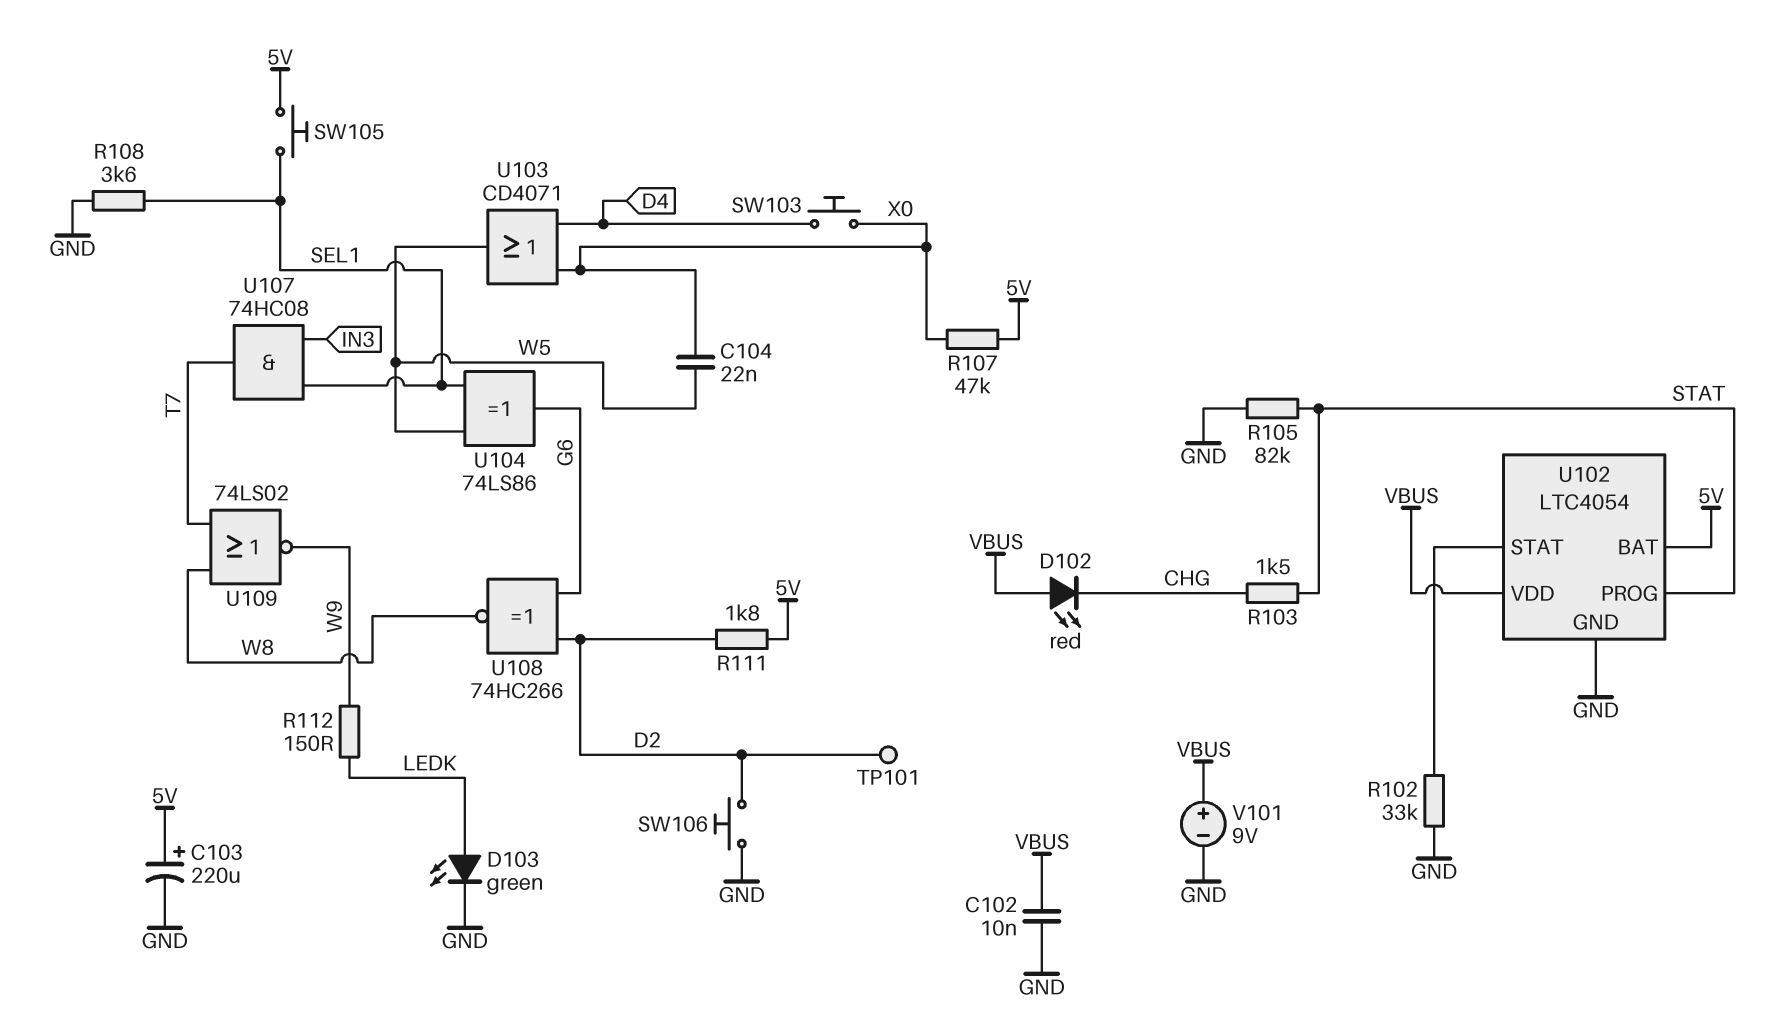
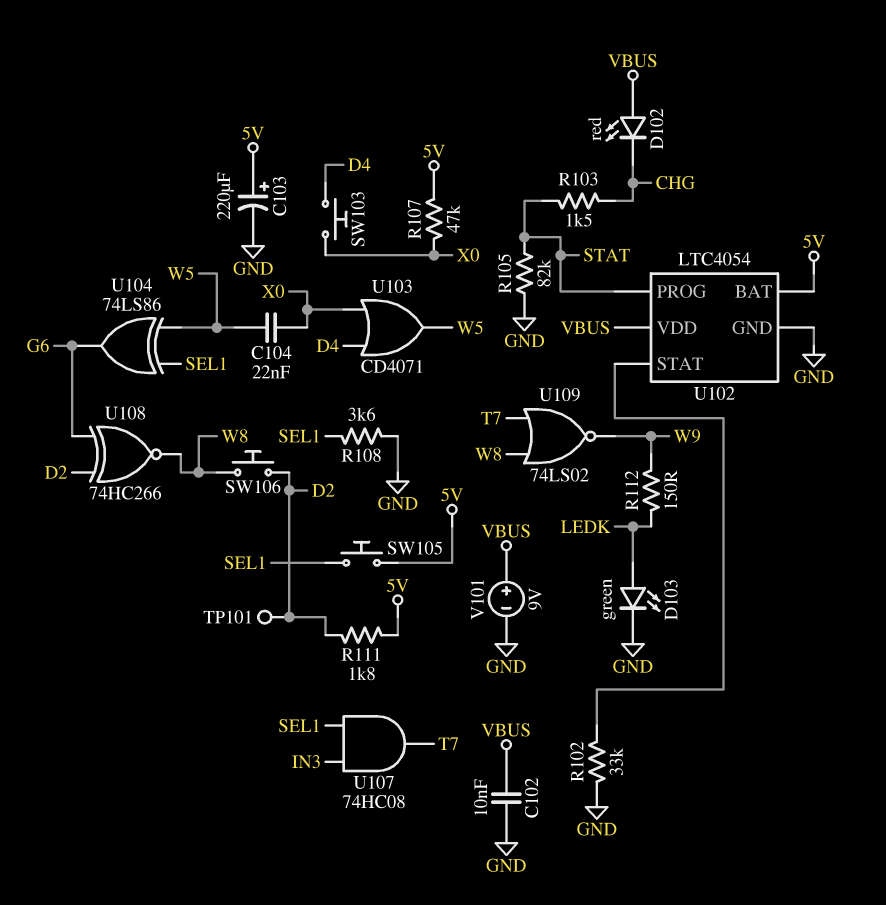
SW106: button (D2, GND) -> button (D2, W8)

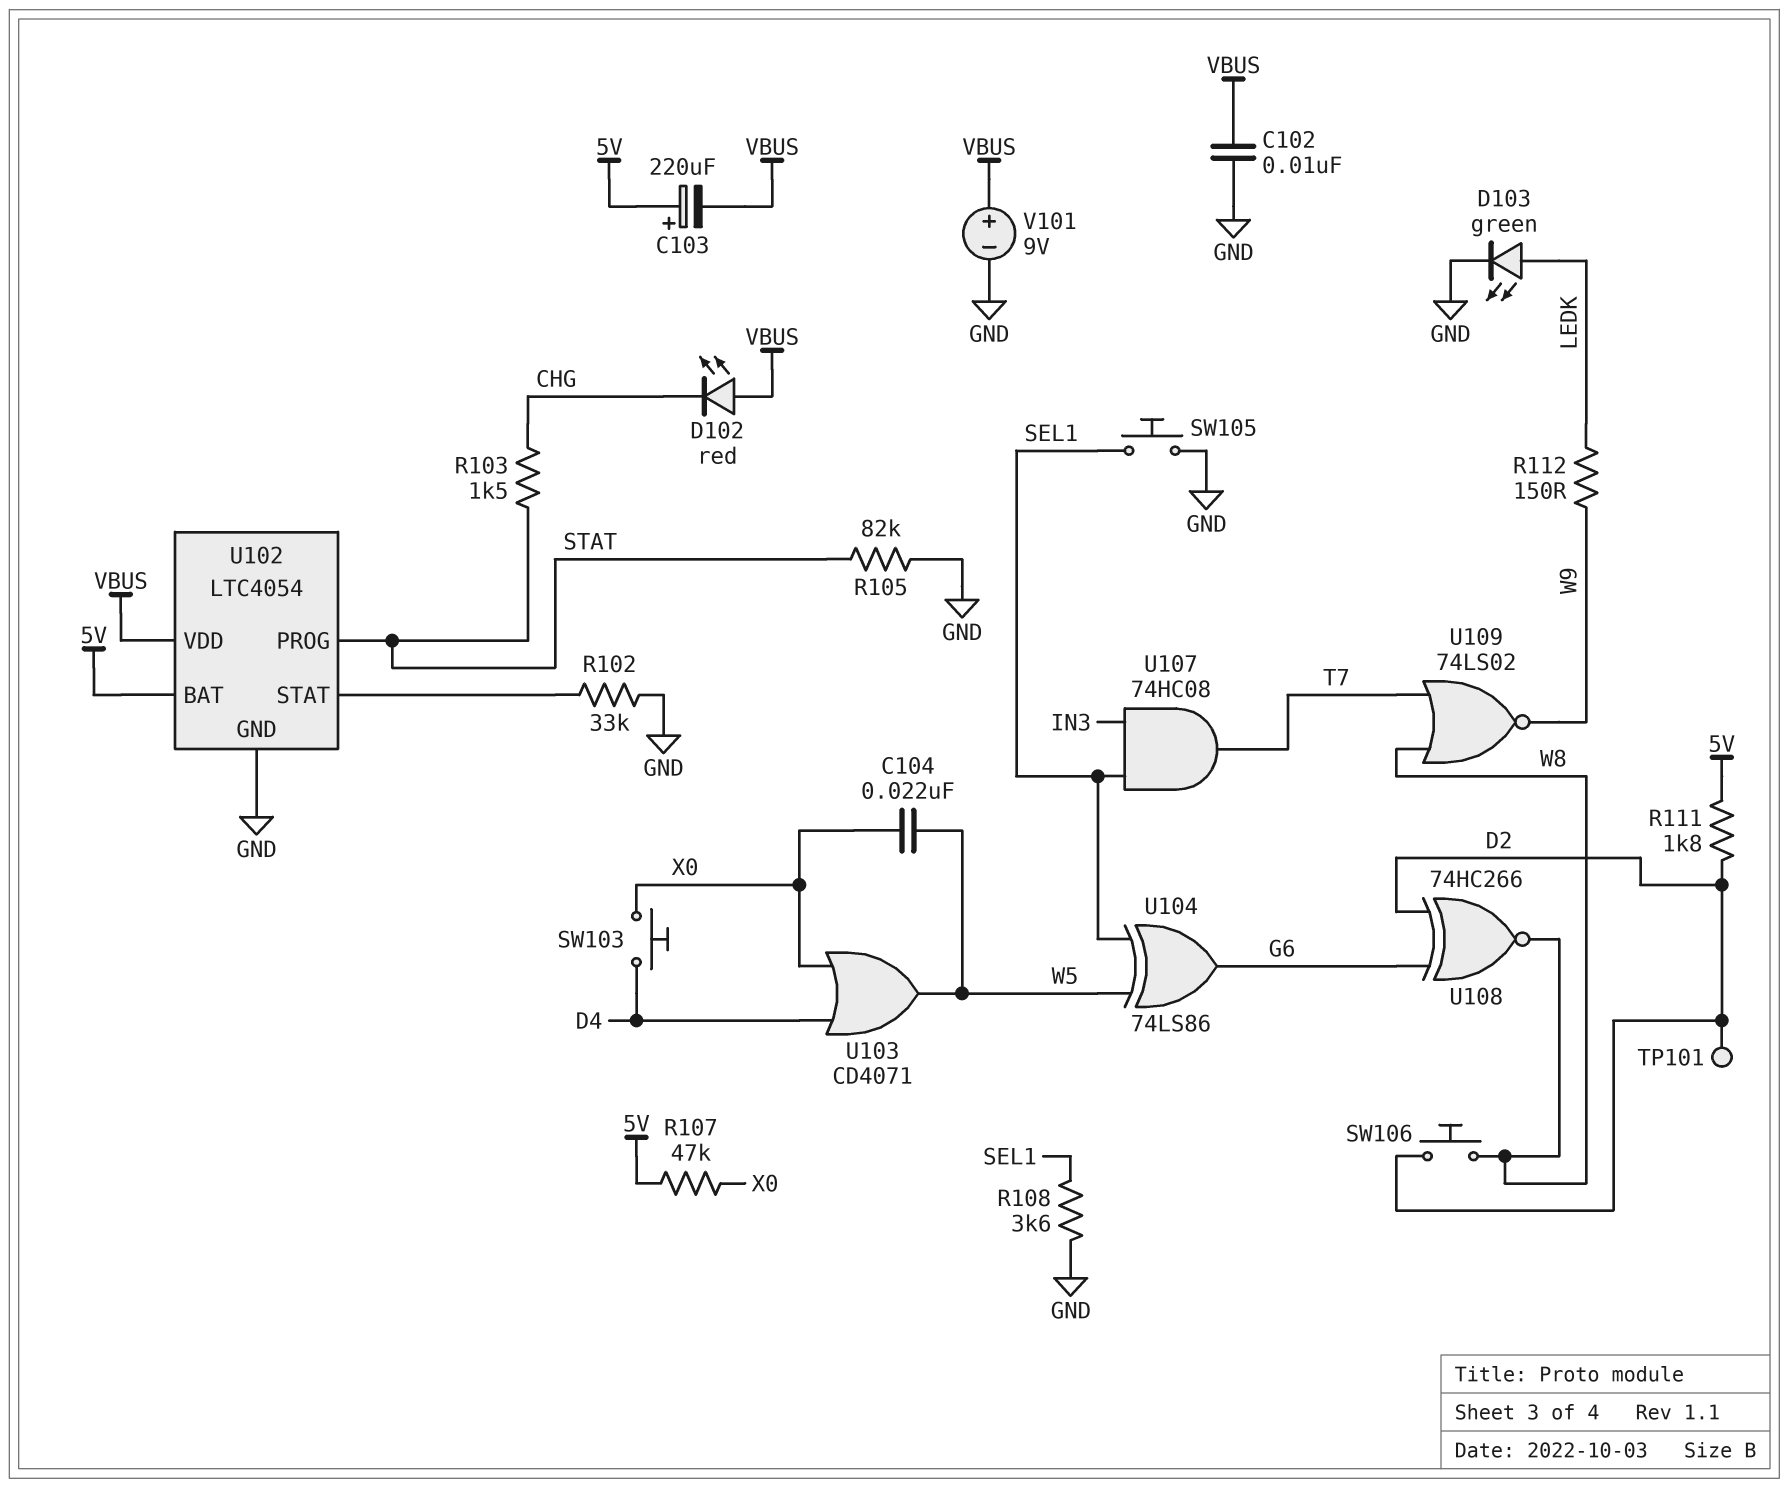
C103: 220uF (plus 5V, minus GND) -> 220uF (plus 5V, minus VBUS)
SW105: button (5V, SEL1) -> button (GND, SEL1)

